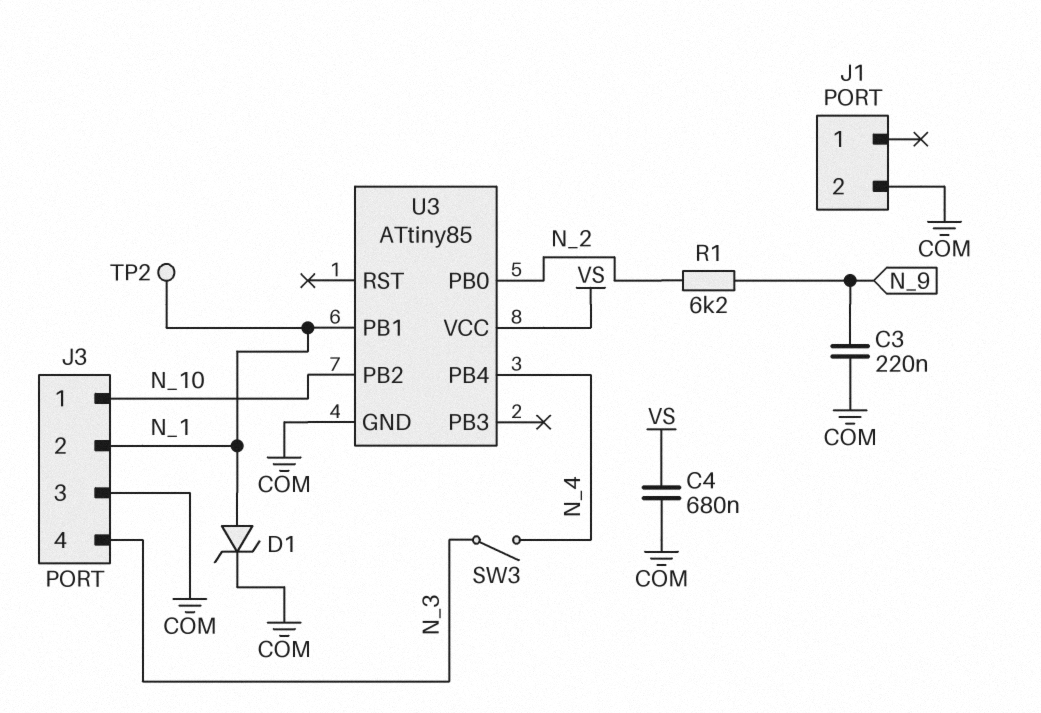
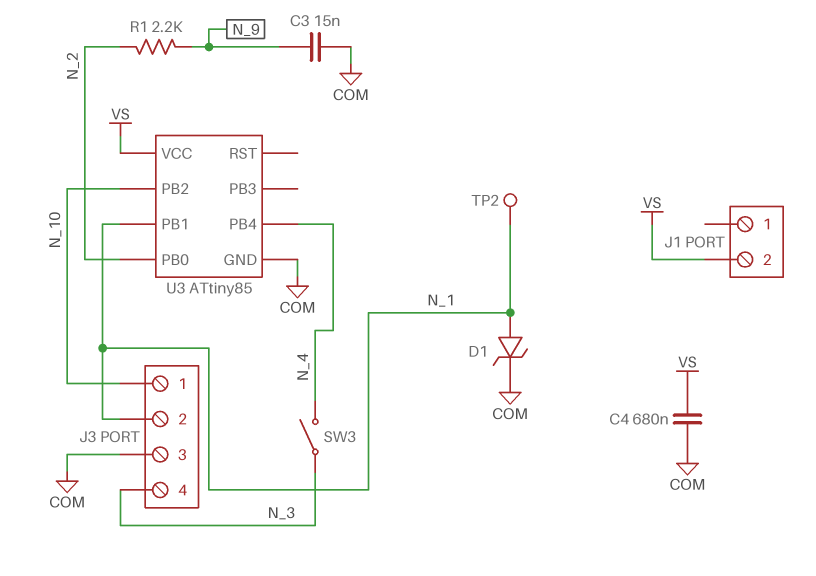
C3: 220nF (COM, N_9) -> 15nF (COM, N_9)
J1 pin 2: COM -> VS
R1: 6.2k (N_2, N_9) -> 2.2k (N_2, N_9)

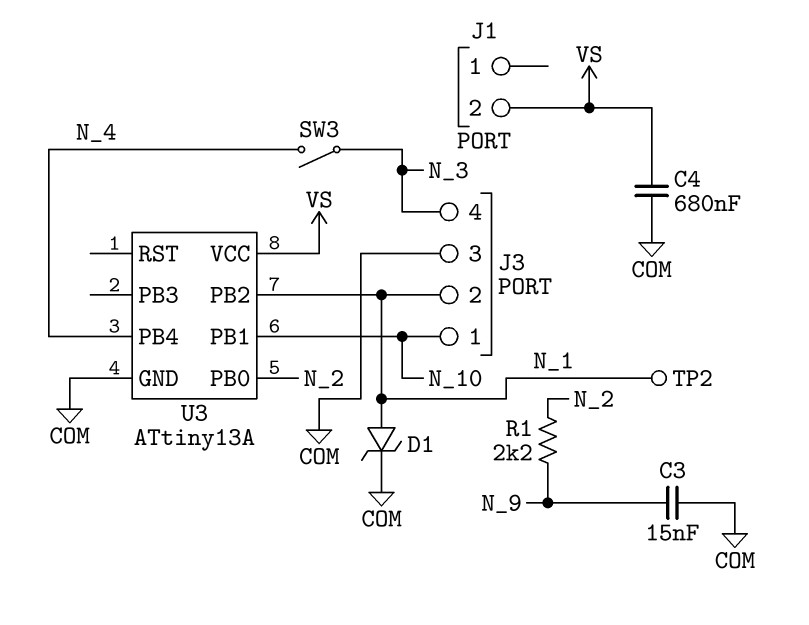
U3: ATtiny85 -> ATtiny13A
U3 pin PB1: N_1 -> N_10
U3 pin PB2: N_10 -> N_1

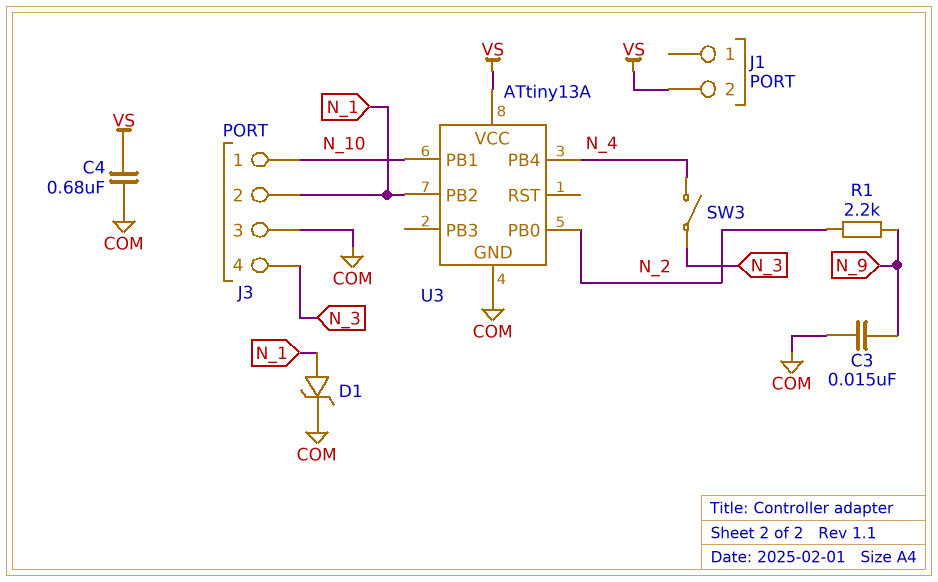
TP2: test point (N_1) -> none

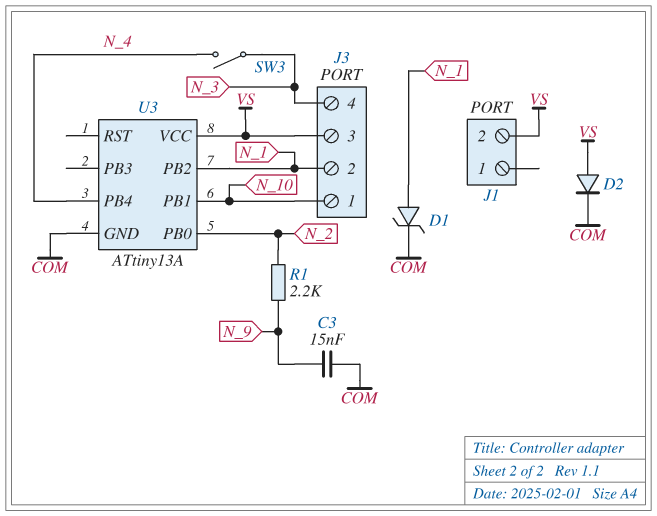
C4: 680nF (COM, VS) -> none
D2: none -> diode (A VS, K COM)
J3 pin 3: COM -> VS

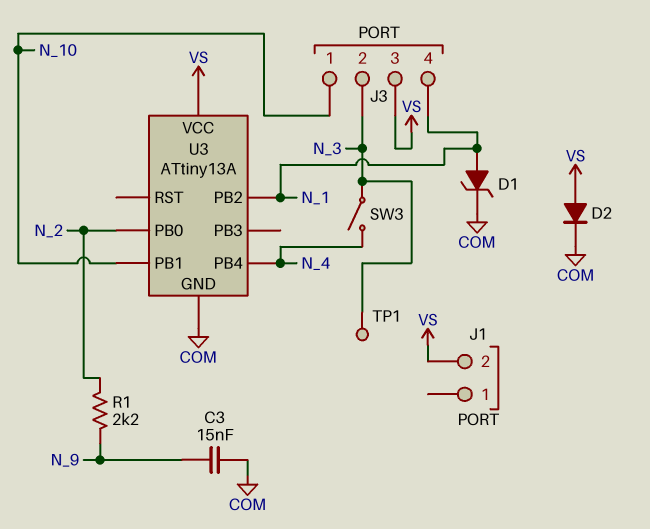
J3 pin 2: N_1 -> N_3
J3 pin 4: N_3 -> N_1
TP1: none -> test point (N_3)

